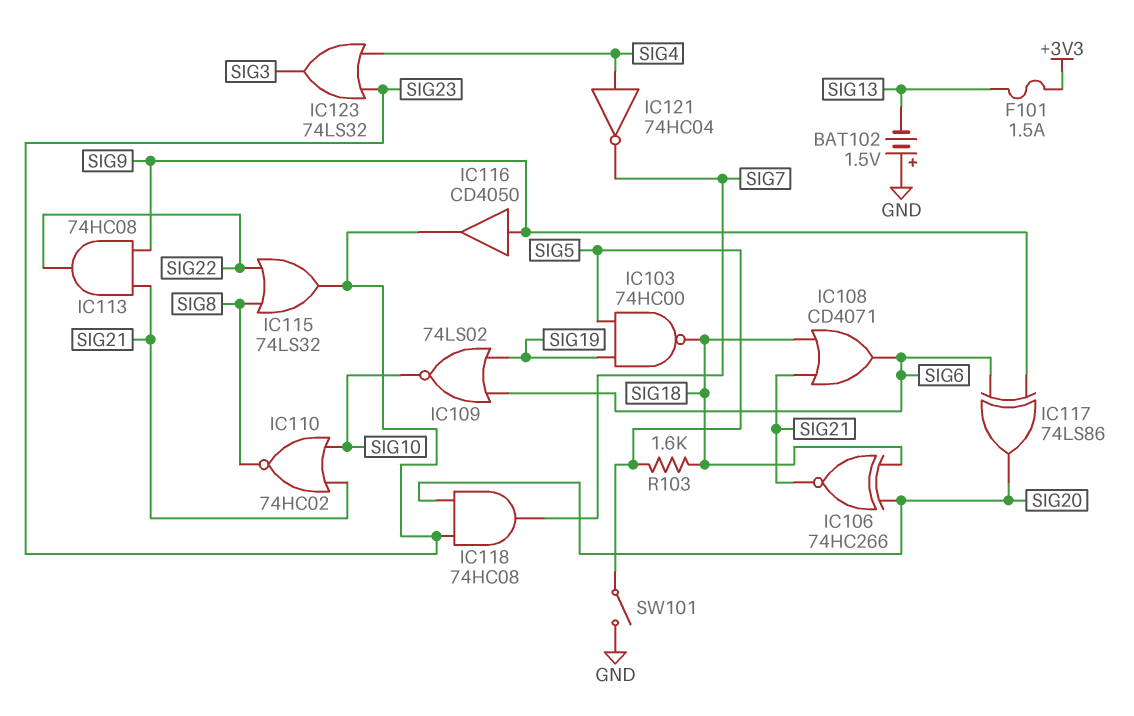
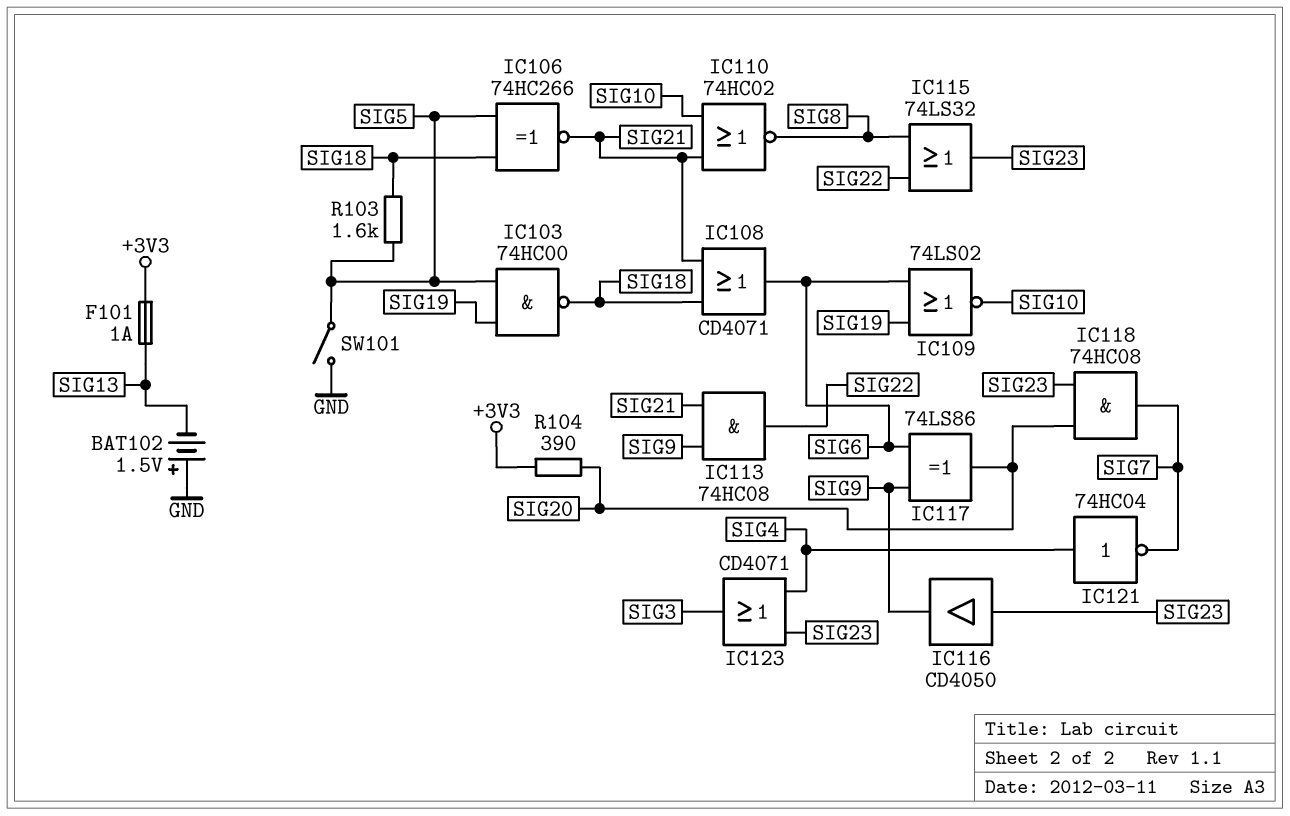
F101: 1.5A (+3V3, SIG13) -> 1A (+3V3, SIG13)
IC106: XNOR 74HC266 (in SIG18, in SIG20, out SIG21) -> XNOR 74HC266 (in SIG5, in SIG18, out SIG21)
IC116: buffer CD4050 (in SIG9, out SIG23) -> buffer CD4050 (in SIG23, out SIG9)
IC123: OR 74LS32 (in SIG4, in SIG23, out SIG3) -> OR CD4071 (in SIG4, in SIG23, out SIG3)
R104: none -> 390 (+3V3, SIG20)

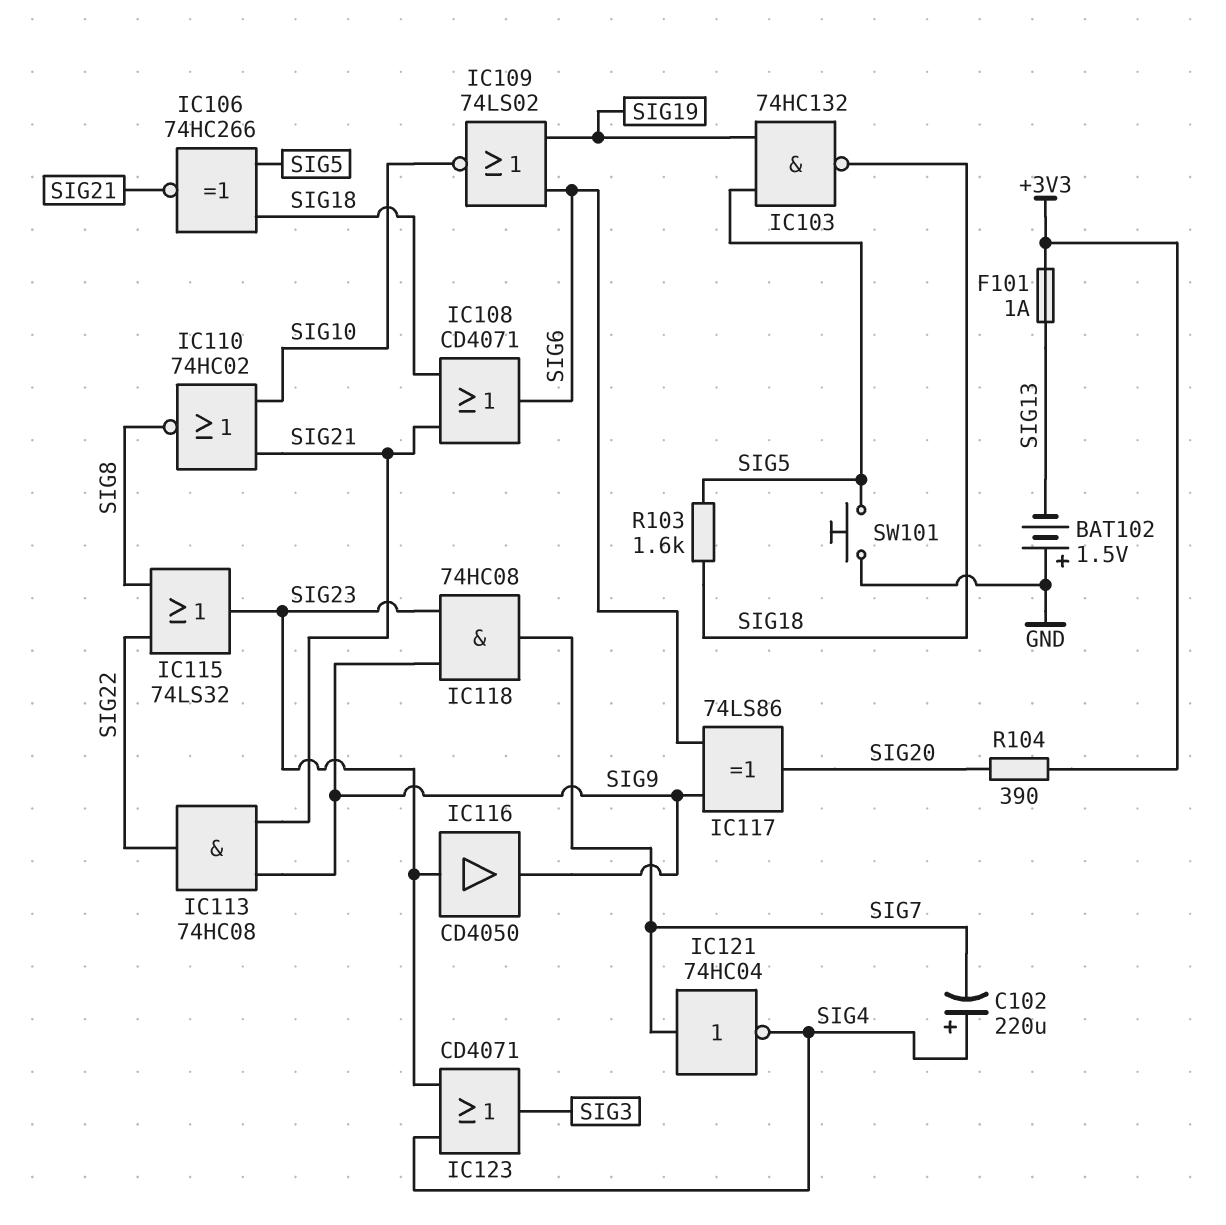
C102: none -> 220uF (plus SIG4, minus SIG7)
IC103: NAND 74HC00 (in SIG5, in SIG19, out SIG18) -> NAND 74HC132 (in SIG5, in SIG19, out SIG18)
IC118: AND 74HC08 (in SIG20, in SIG23, out SIG7) -> AND 74HC08 (in SIG9, in SIG23, out SIG7)
IC121: NOT 74HC04 (in SIG4, out SIG7) -> NOT 74HC04 (in SIG7, out SIG4)
SW101: switch (GND, SIG5) -> button (GND, SIG5)

